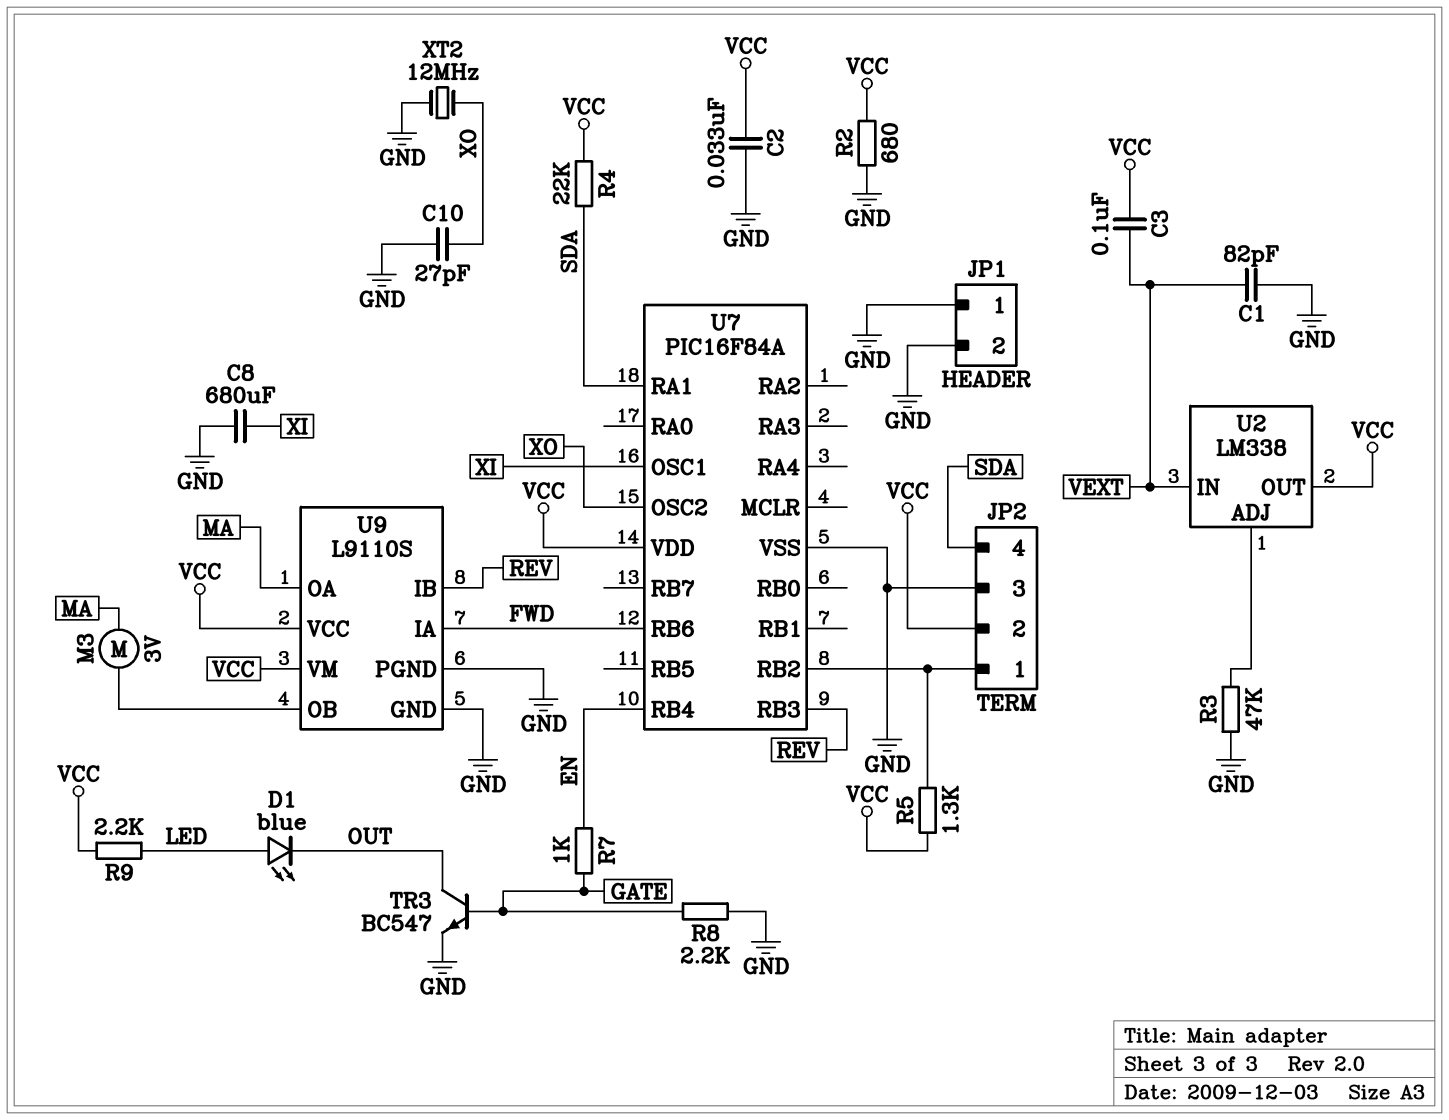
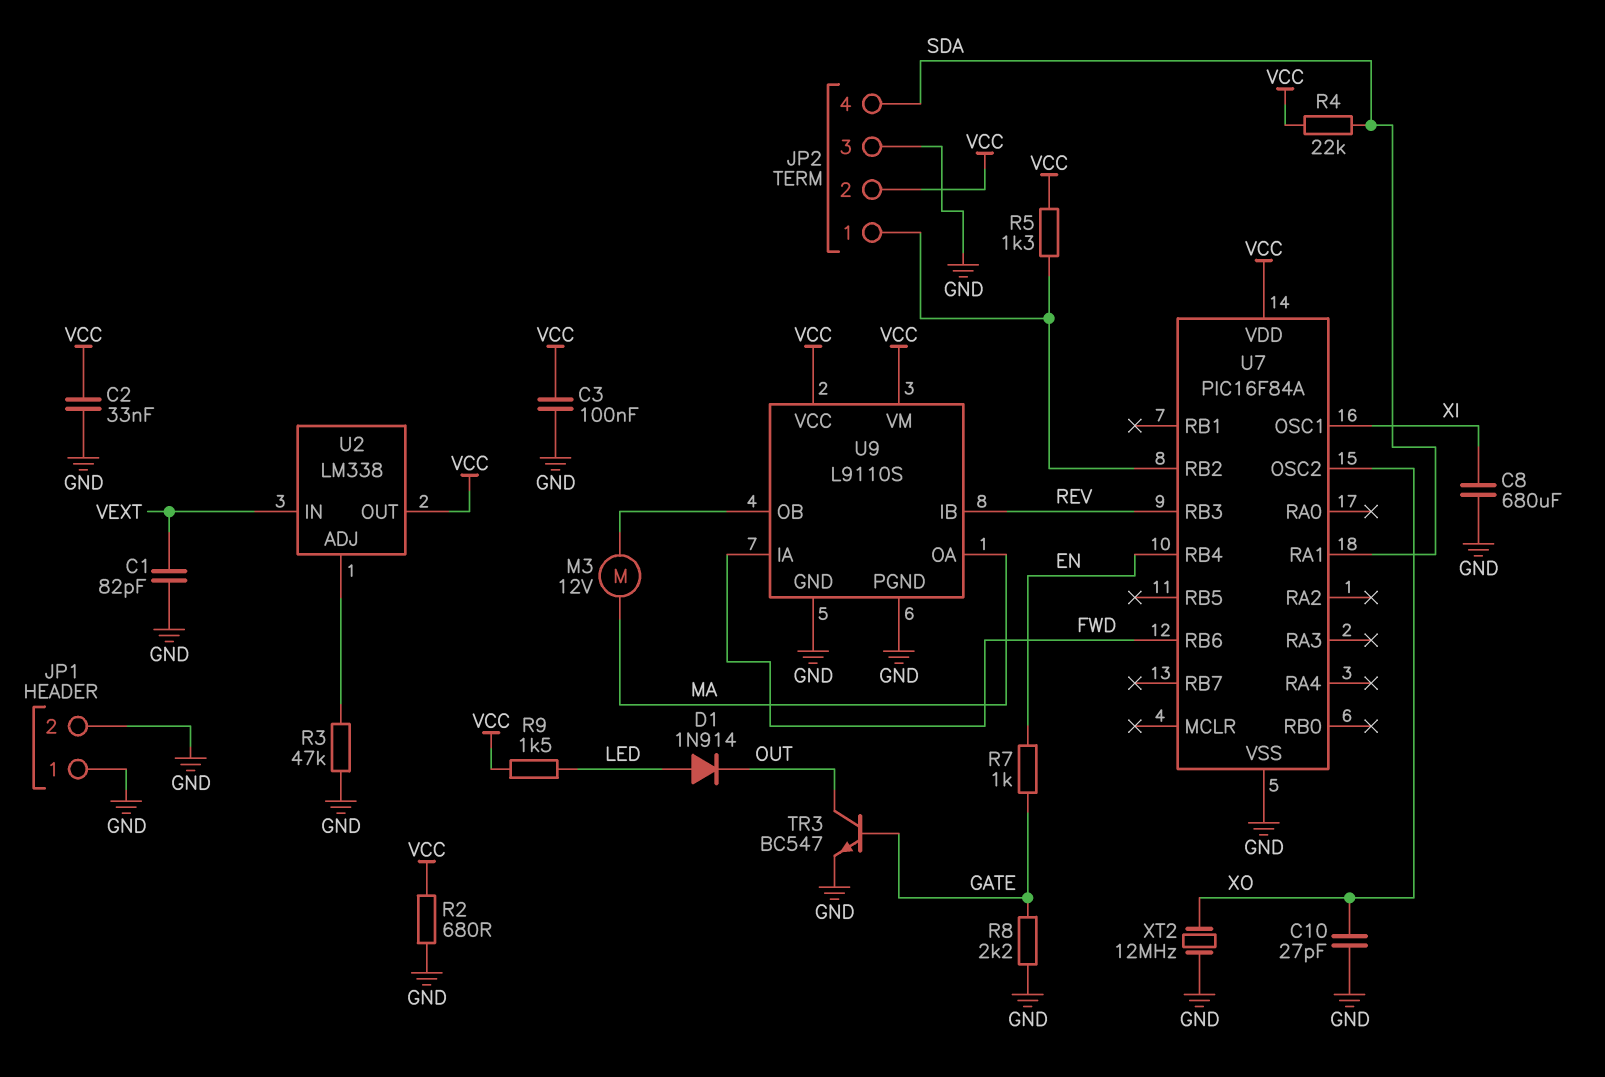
C3: 100nF (VCC, VEXT) -> 100nF (GND, VCC)
D1: LED blue (A LED, K OUT) -> diode 1N914 (A LED, K OUT)
M3: motor 3V (MA, U9/OB) -> motor 12V (MA, U9/OB)
R9: 2.2k (LED, VCC) -> 1.5k (LED, VCC)

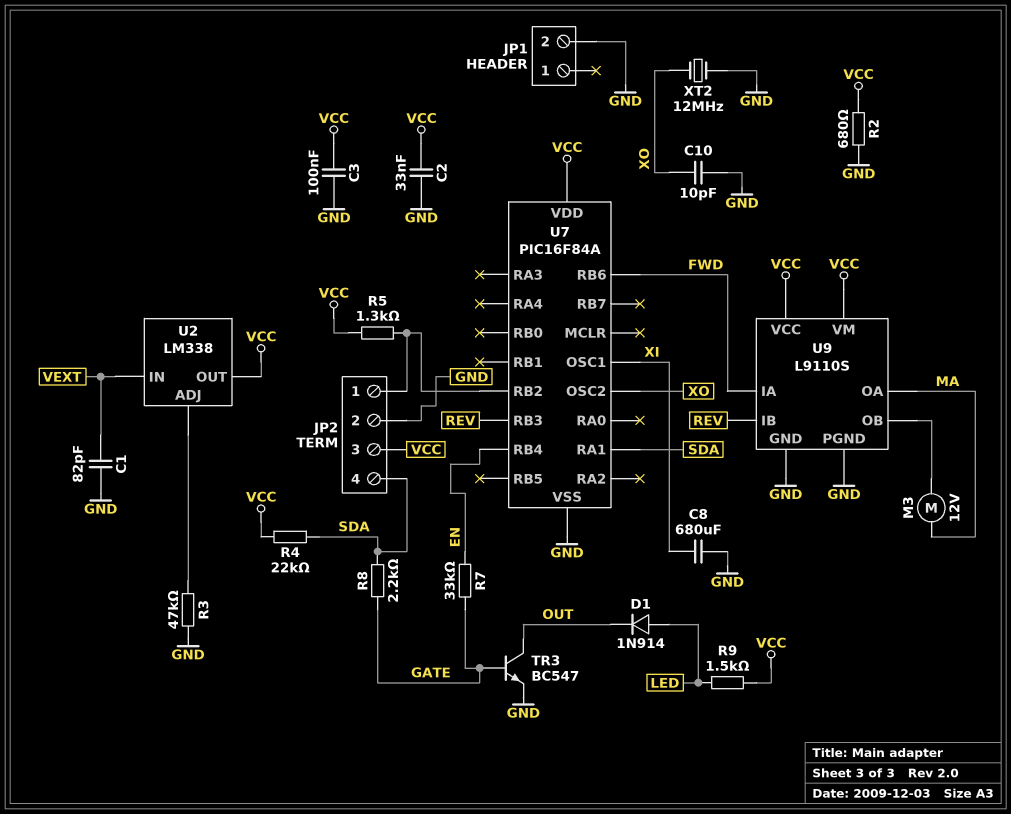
C10: 27pF (GND, XO) -> 10pF (GND, XO)
JP1 pin 1: GND -> none
JP2 pin 2: VCC -> GND
JP2 pin 3: GND -> VCC
R7: 1k (EN, GATE) -> 33k (EN, GATE)
R8: 2.2k (GATE, GND) -> 2.2k (GATE, SDA)

